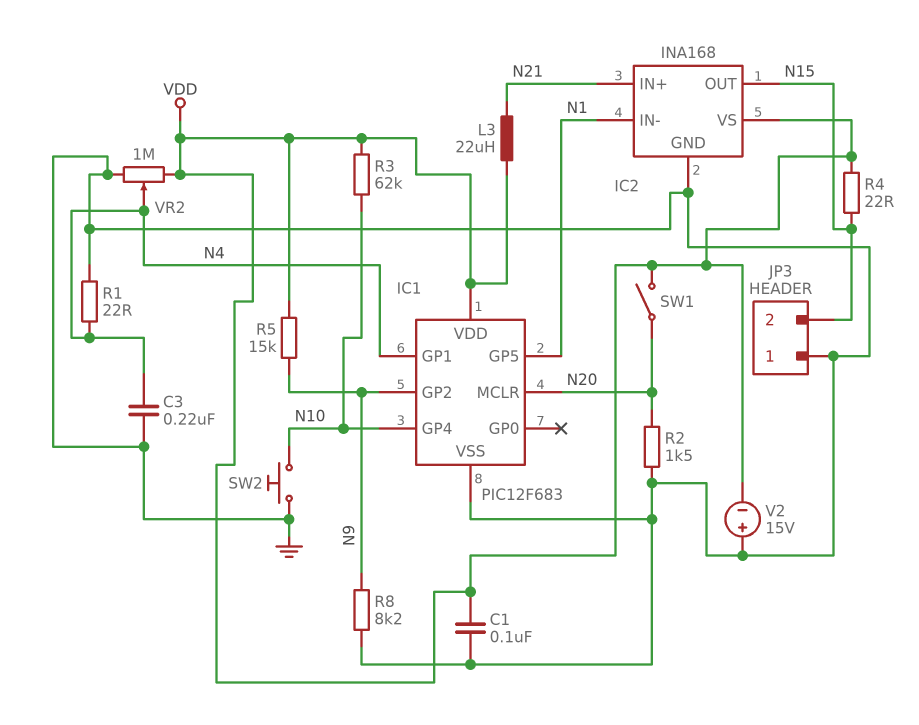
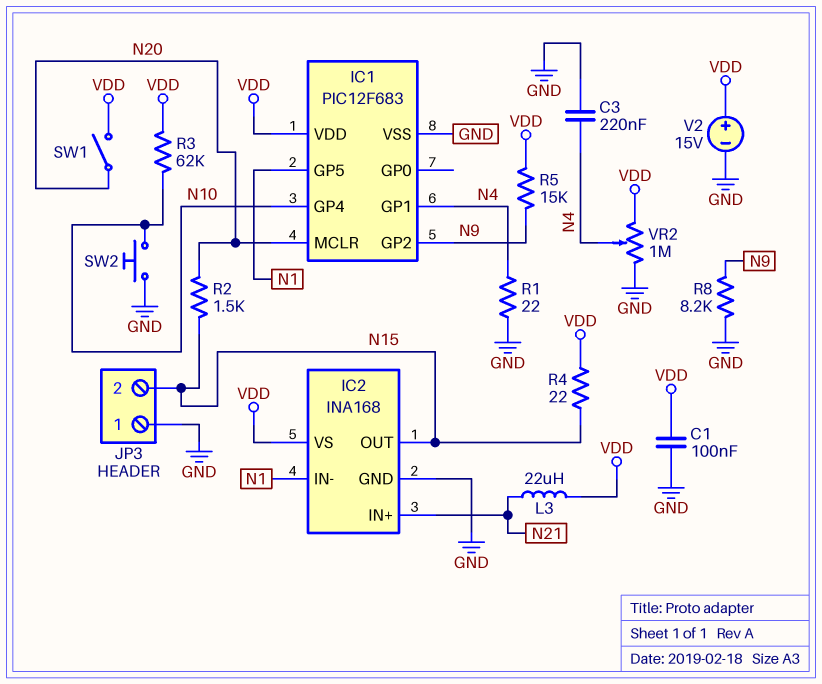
R2: 1.5k (GND, N20) -> 1.5k (N15, N20)
V2: 15V (plus GND, minus VDD) -> 15V (plus VDD, minus GND)

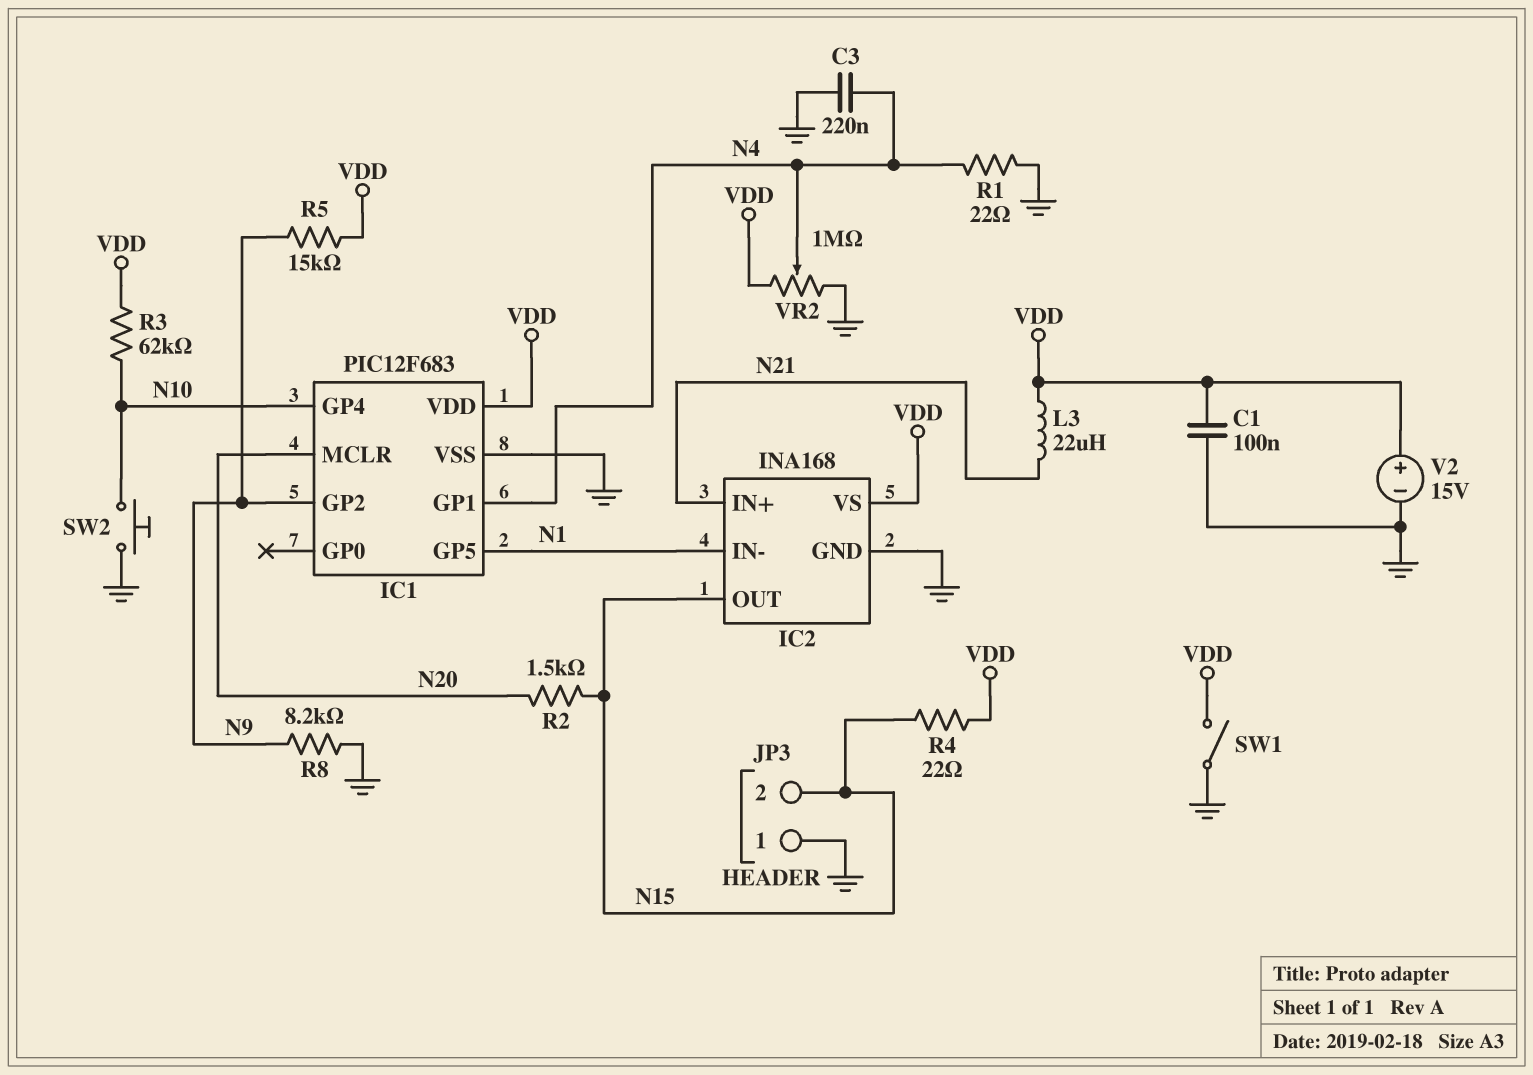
SW1: switch (N20, VDD) -> switch (GND, VDD)

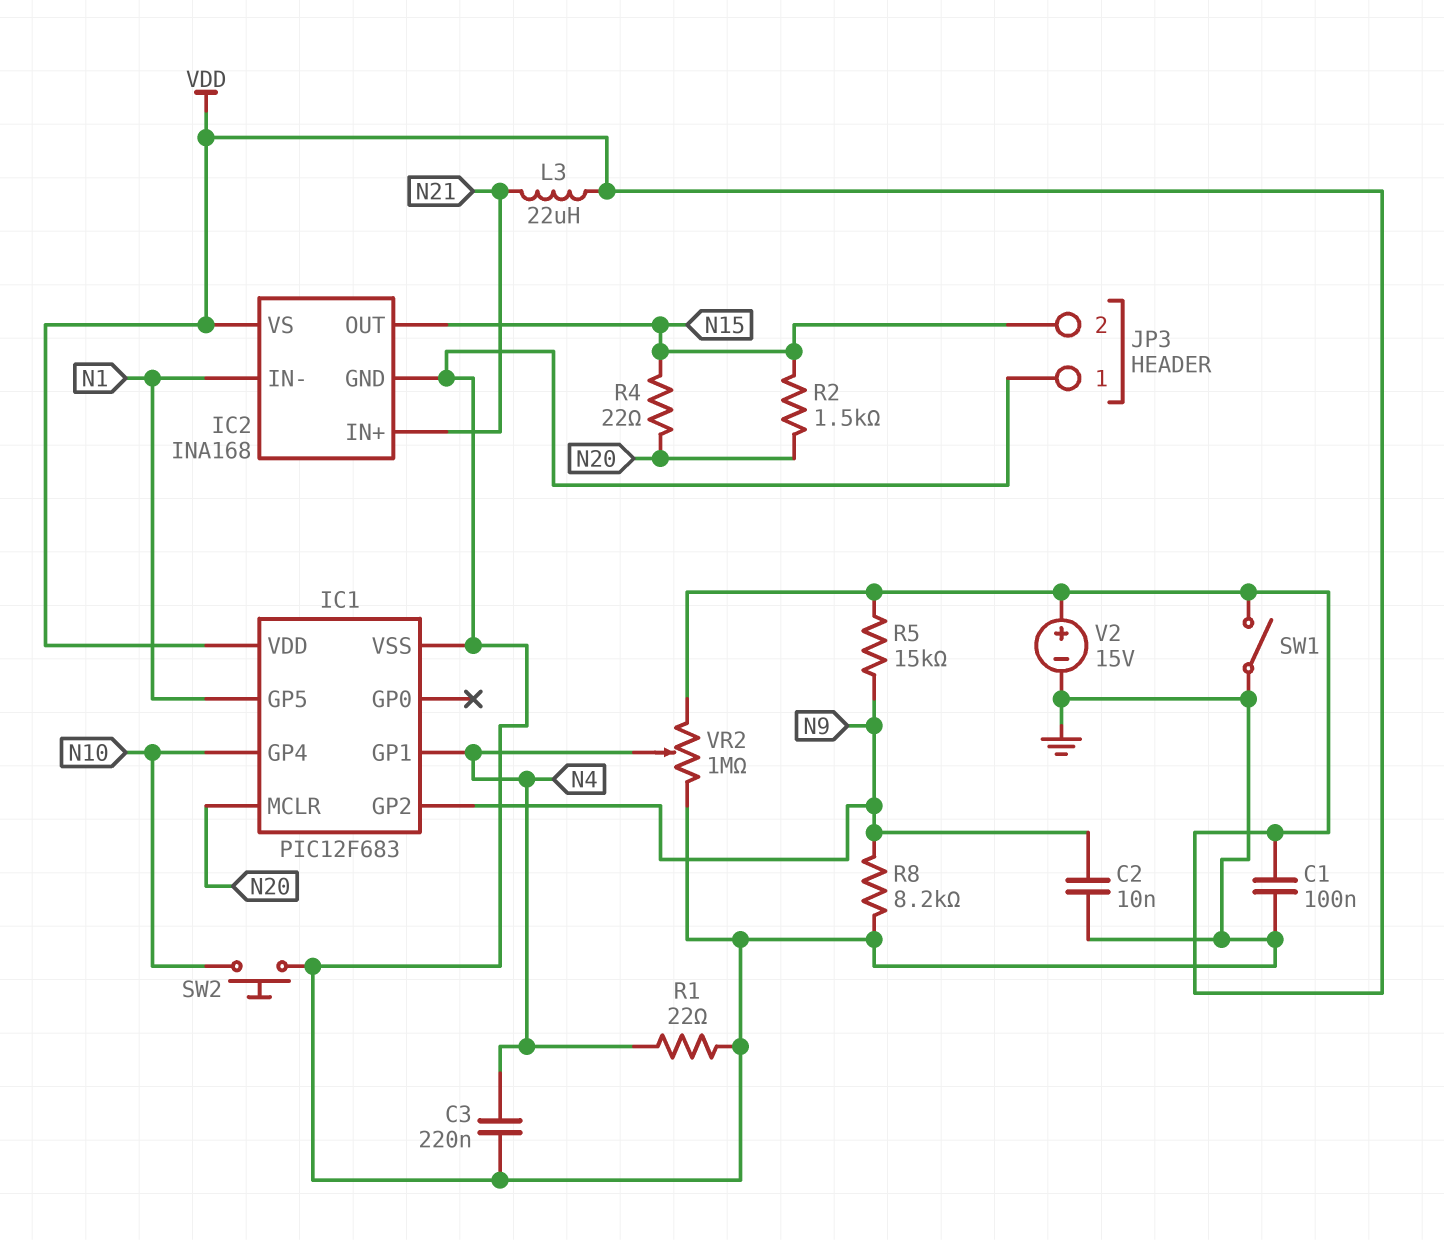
C2: none -> 10nF (GND, N9)
R3: 62k (N10, VDD) -> none
R4: 22 (N15, VDD) -> 22 (N15, N20)

